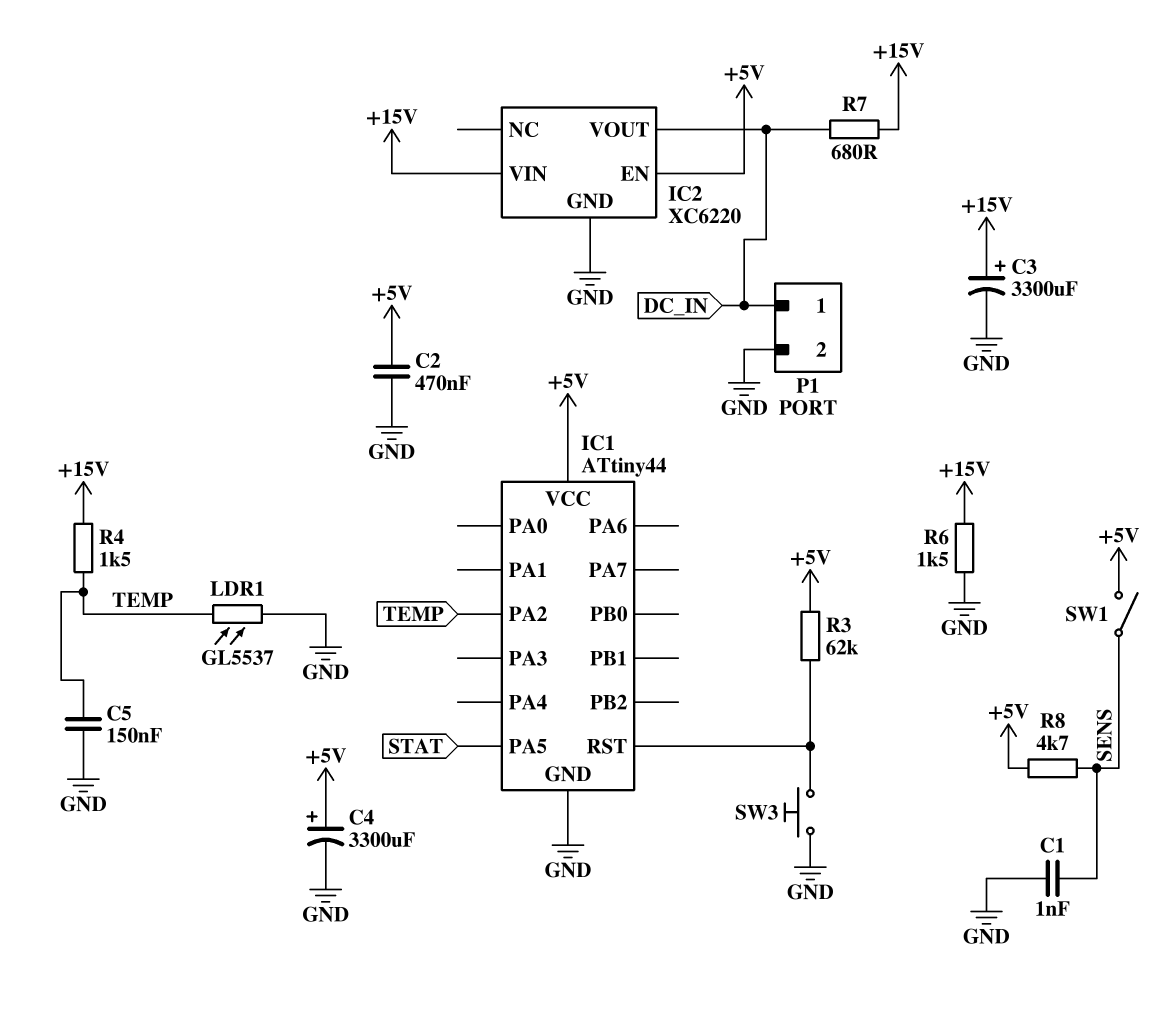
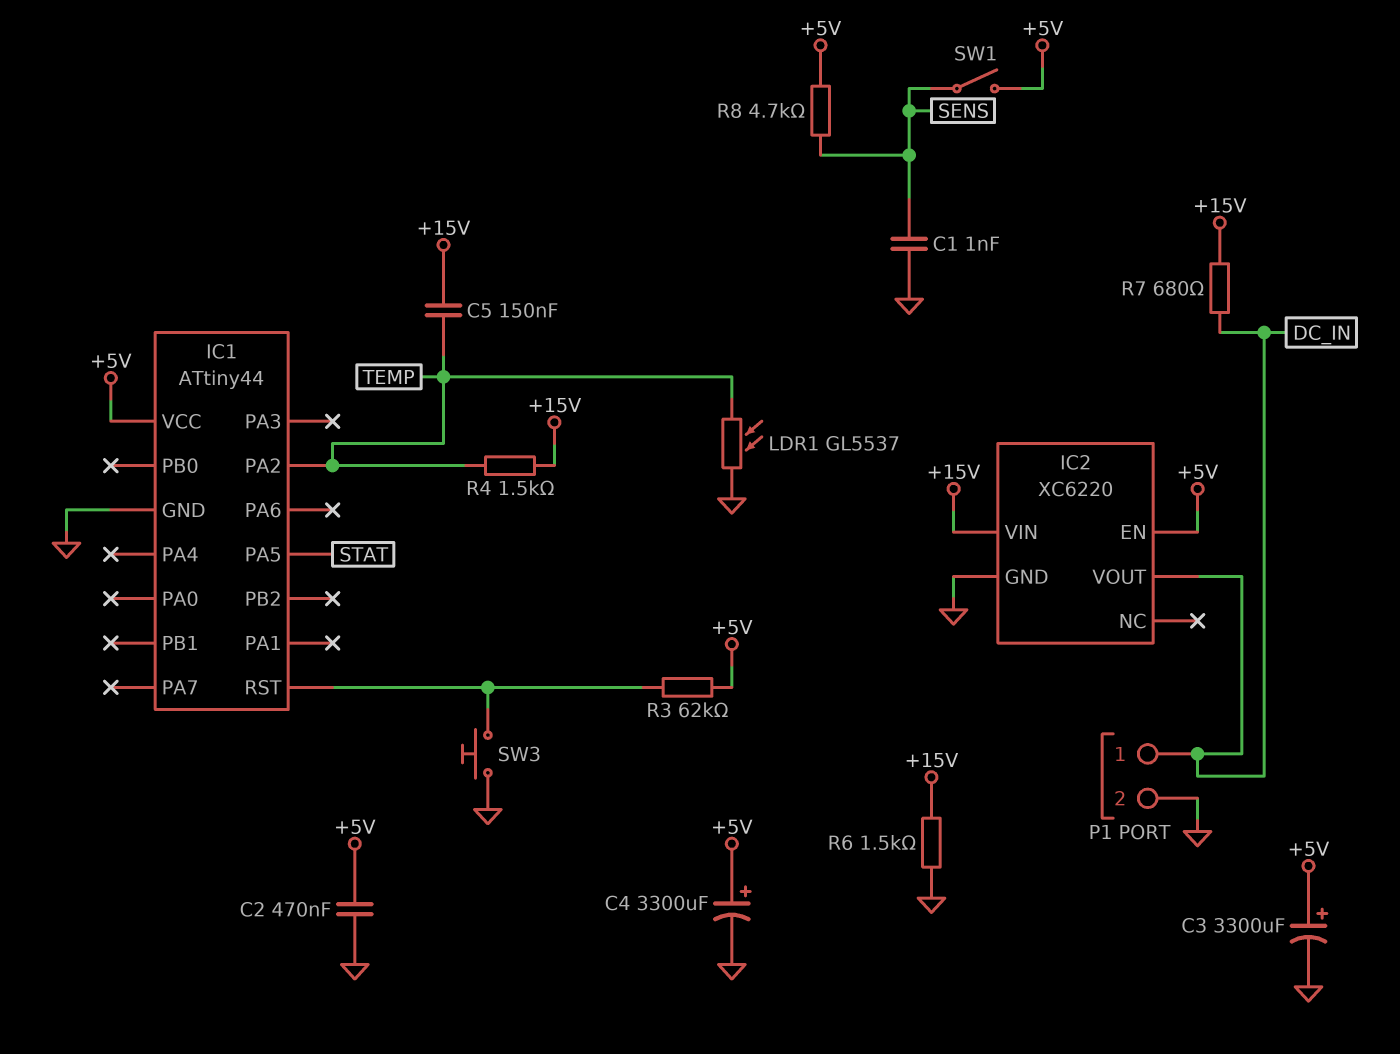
C3: 3300uF (plus +15V, minus GND) -> 3300uF (plus +5V, minus GND)
C5: 150nF (GND, TEMP) -> 150nF (+15V, TEMP)

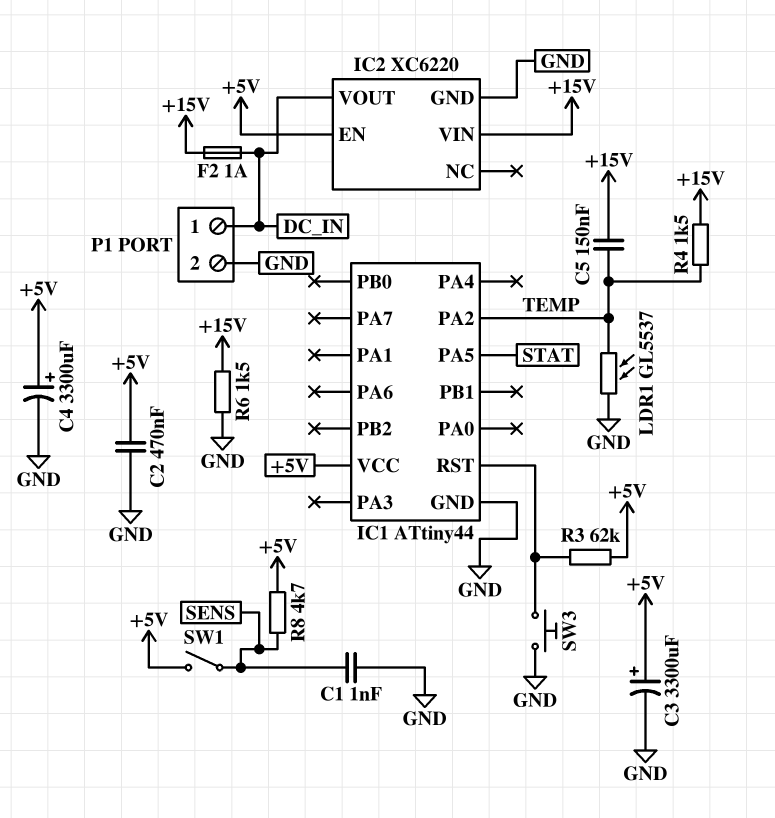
F2: none -> 1A (+15V, DC_IN)
R7: 680 (+15V, DC_IN) -> none

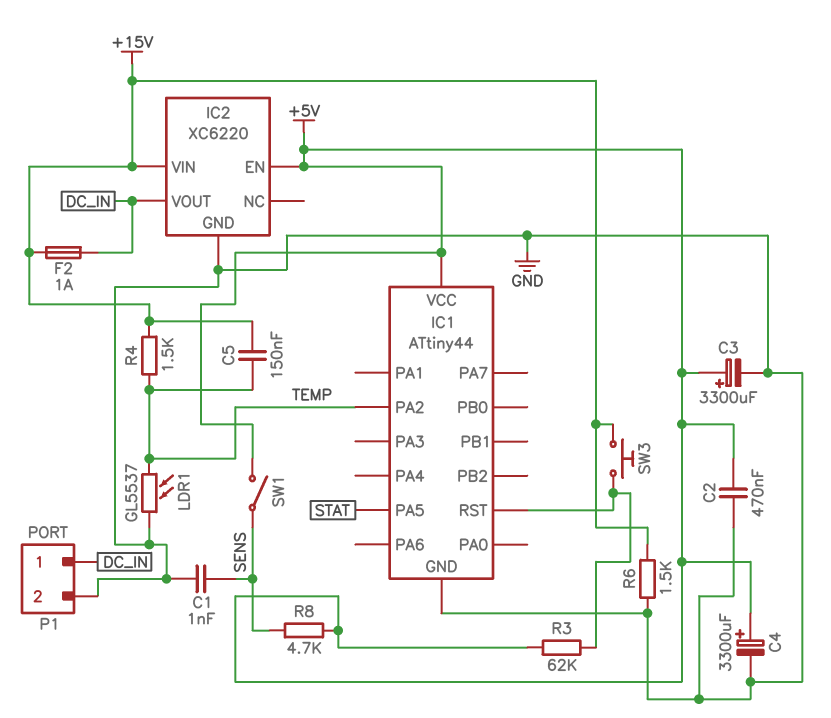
SW3: button (GND, IC1/RST) -> button (+15V, IC1/RST)

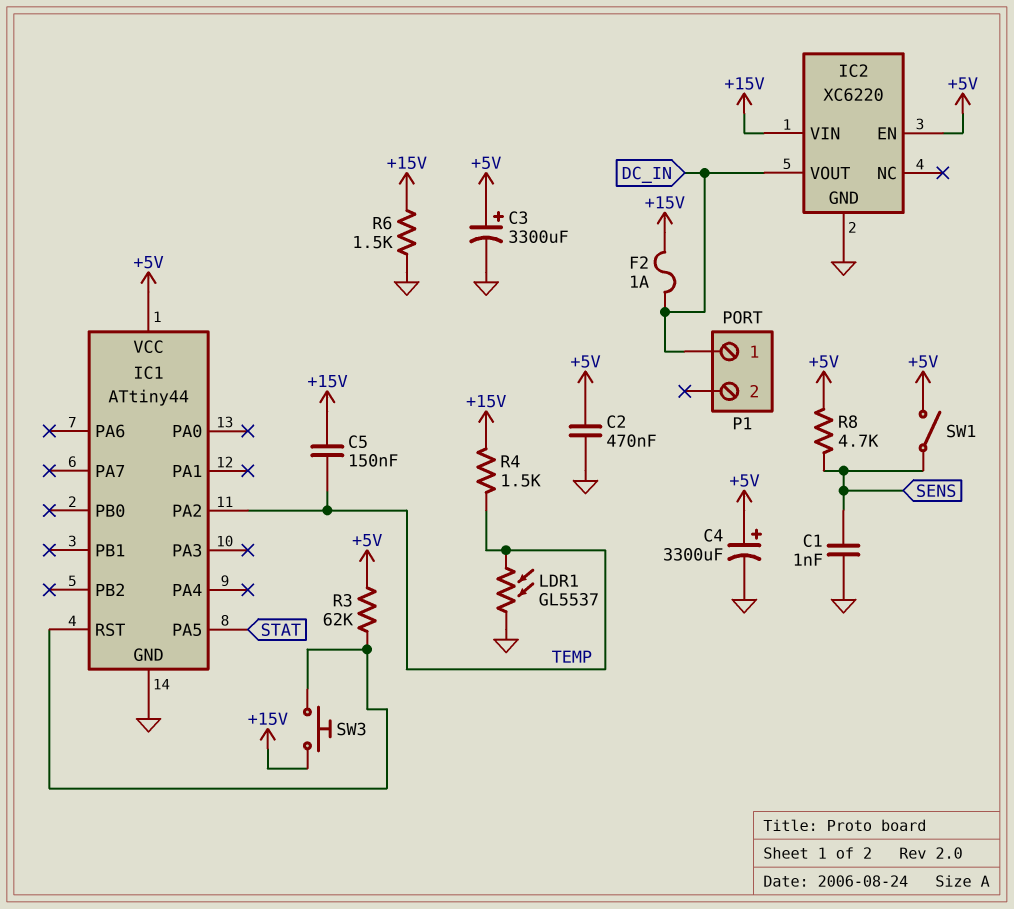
P1 pin 2: GND -> none

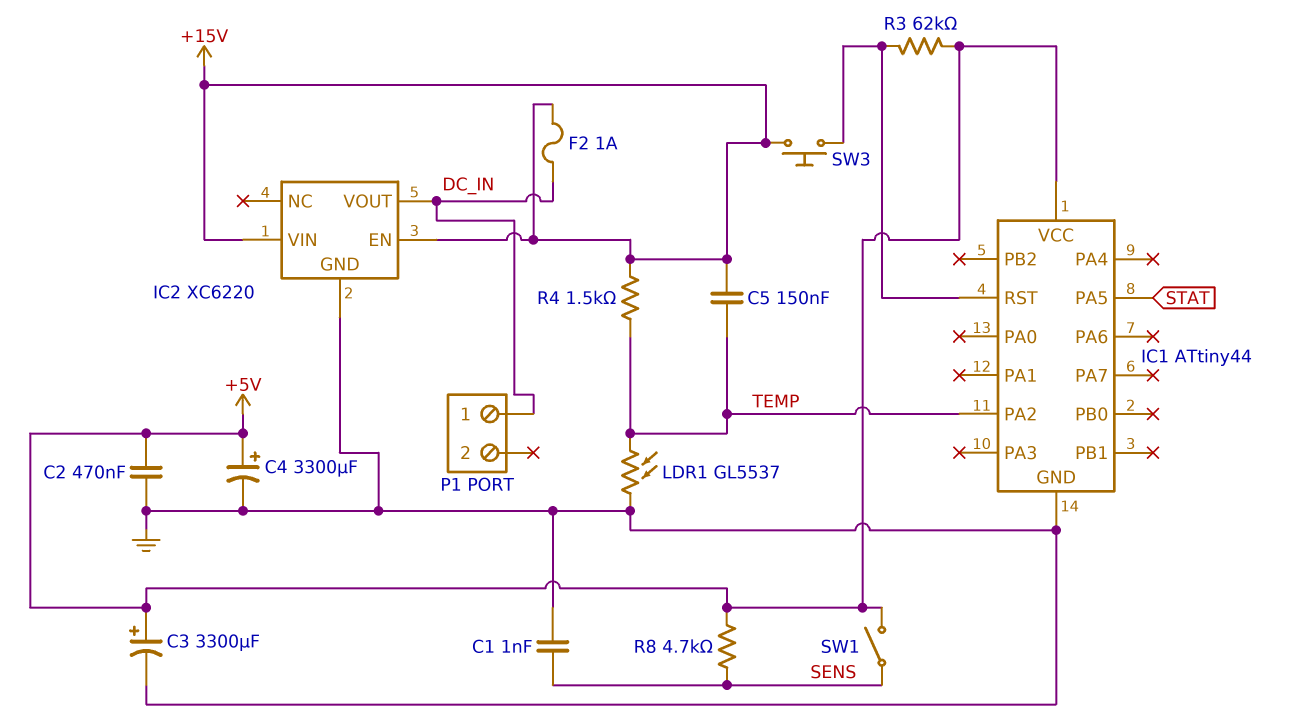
IC2 pin EN: +5V -> +15V
R6: 1.5k (+15V, GND) -> none

